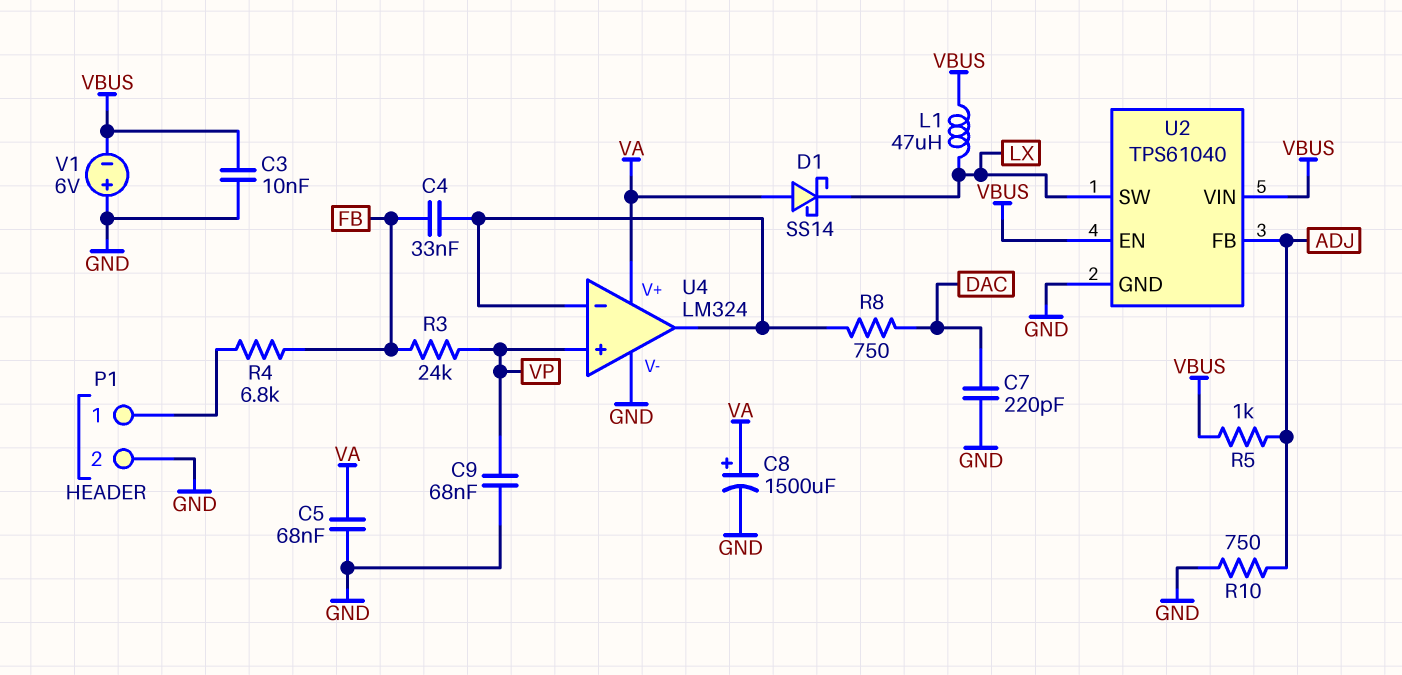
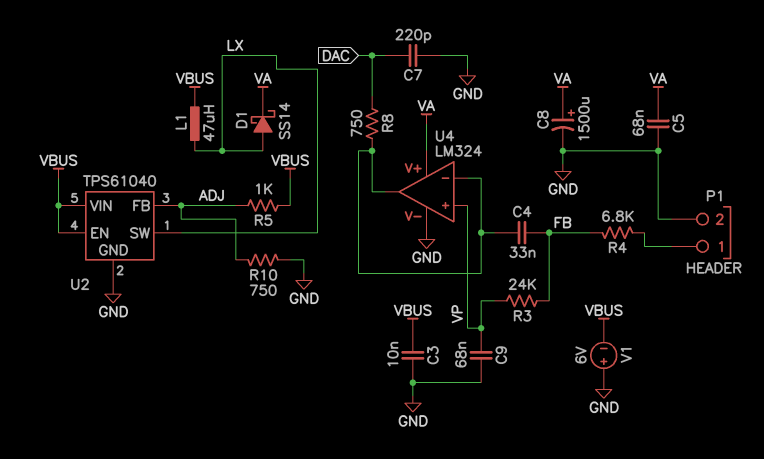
D1: schottky SS14 (A VA, K LX) -> schottky SS14 (A LX, K VA)

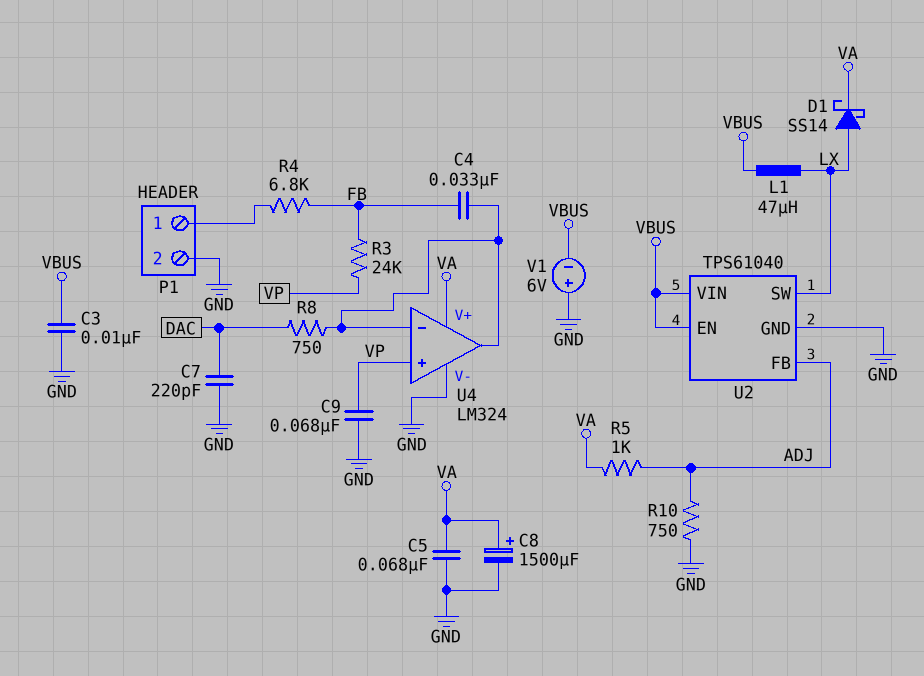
R5: 1k (ADJ, VBUS) -> 1k (ADJ, VA)

